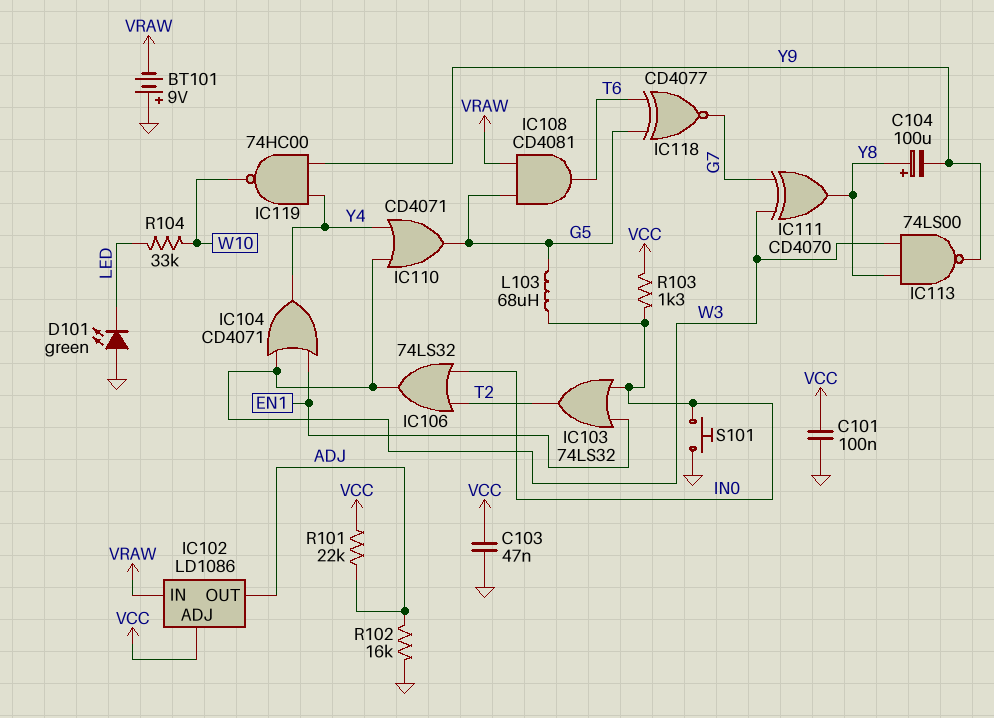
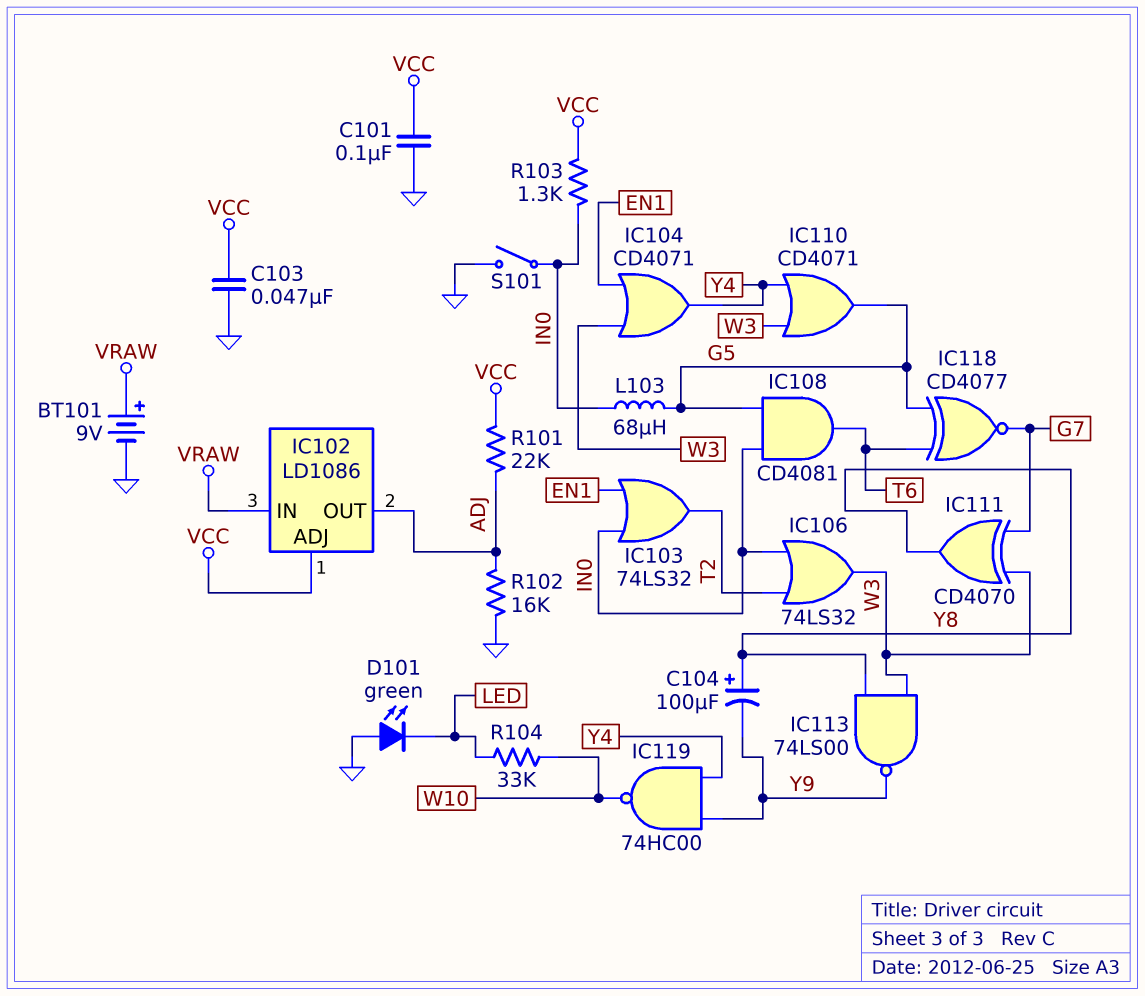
BT101: 9V (plus GND, minus VRAW) -> 9V (plus VRAW, minus GND)
IC108: AND CD4081 (in G5, in VRAW, out T6) -> AND CD4081 (in G5, in IN0, out T6)
S101: button (GND, IN0) -> switch (GND, IN0)

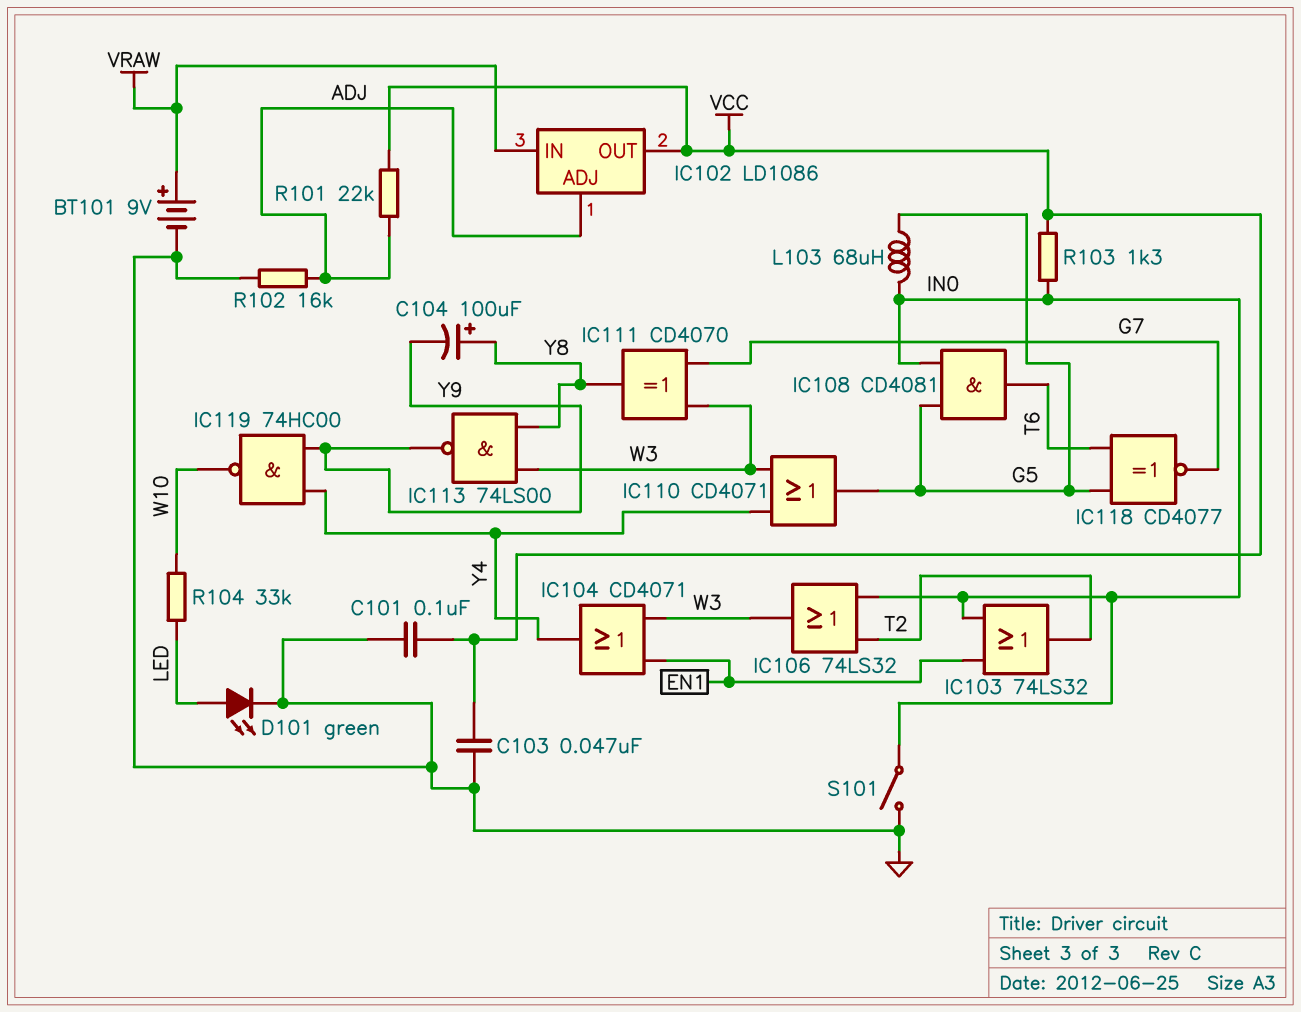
D101: LED green (A GND, K LED) -> LED green (A LED, K GND)
IC102 pin ADJ: VCC -> ADJ
IC102 pin OUT: ADJ -> VCC

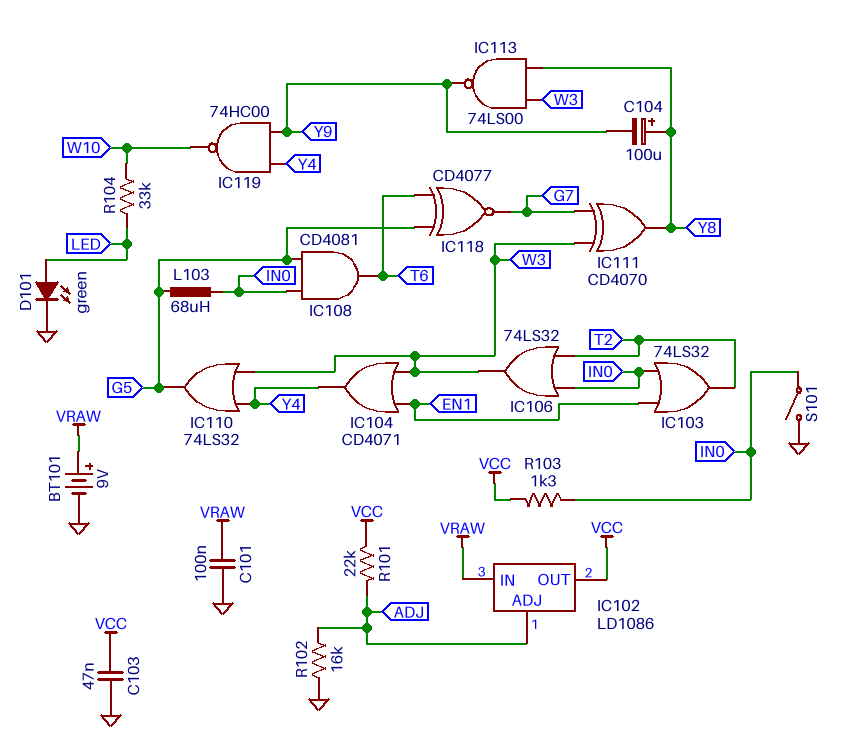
C101: 100nF (GND, VCC) -> 100nF (GND, VRAW)
IC110: OR CD4071 (in W3, in Y4, out G5) -> OR 74LS32 (in W3, in Y4, out G5)

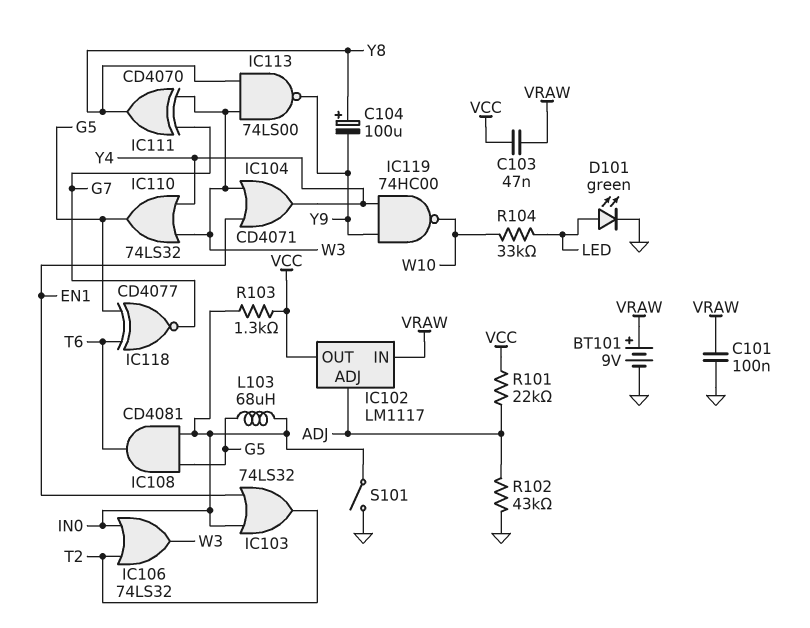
C103: 47nF (GND, VCC) -> 47nF (VCC, VRAW)
IC102: LD1086 -> LM1117
R102: 16k (ADJ, GND) -> 43k (ADJ, GND)

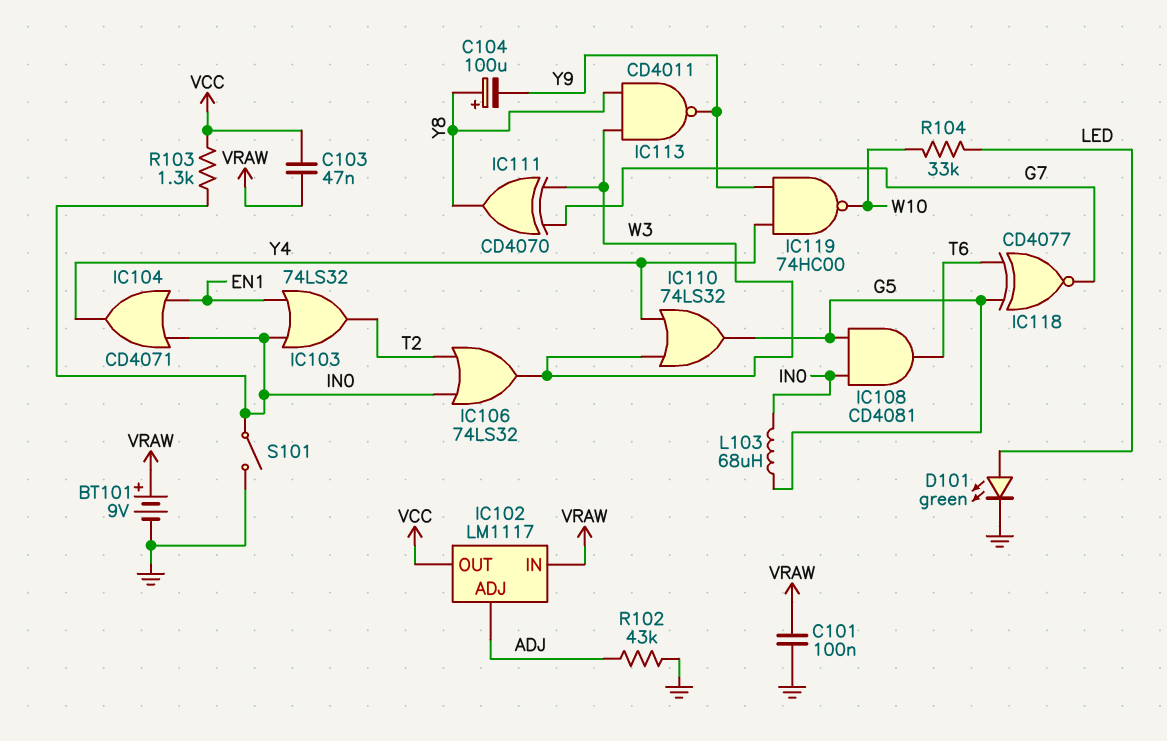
IC104: OR CD4071 (in EN1, in W3, out Y4) -> OR CD4071 (in EN1, in IN0, out Y4)
IC113: NAND 74LS00 (in W3, in Y8, out Y9) -> NAND CD4011 (in W3, in Y8, out Y9)
R101: 22k (ADJ, VCC) -> none

